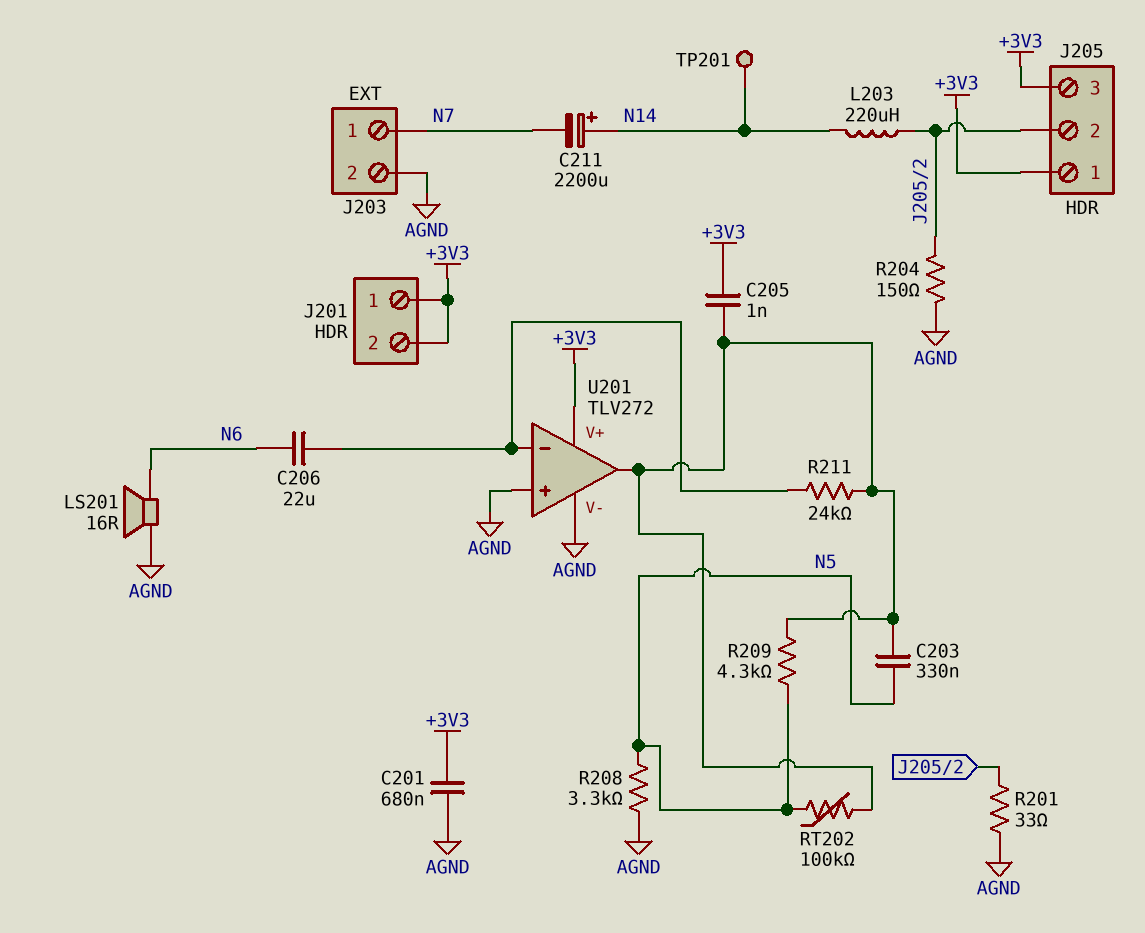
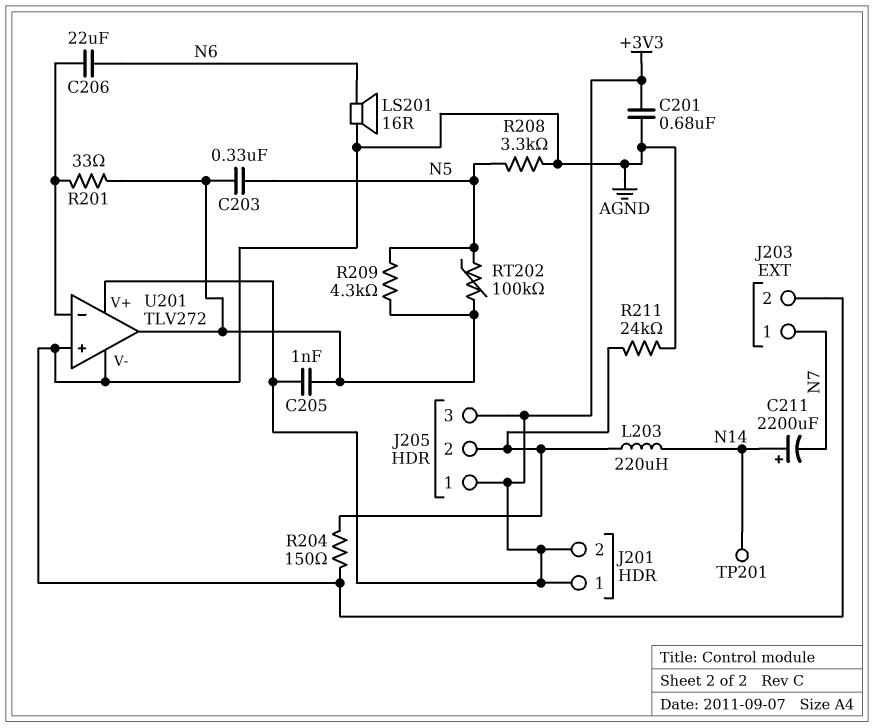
R201: 33 (AGND, J205/2) -> 33 (U201/in-, U201/out)
R211: 24k (U201/in-, U201/out) -> 24k (AGND, J205/2)

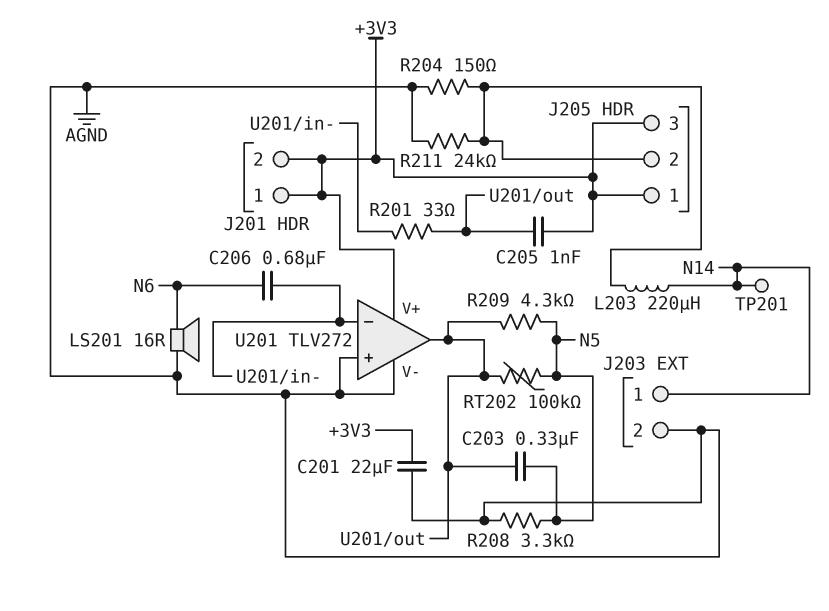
C201: 680nF (+3V3, AGND) -> 22uF (+3V3, AGND)
C206: 22uF (N6, U201/in-) -> 680nF (N6, U201/in-)
C211: 2200uF (plus N14, minus N7) -> none
J203 pin 1: N7 -> N14

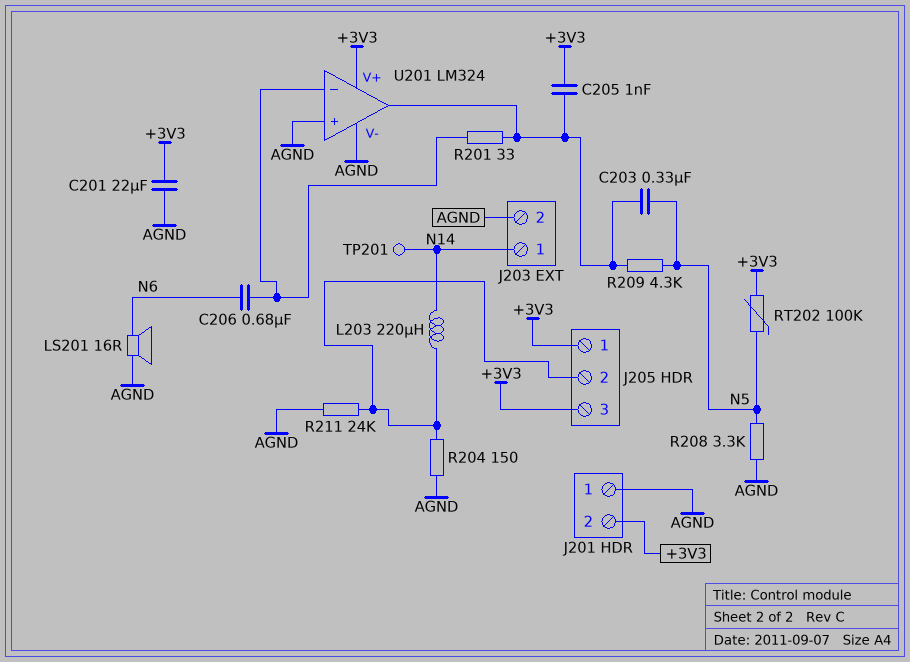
J201 pin 1: +3V3 -> AGND
RT202: 100k (N5, U201/out) -> 100k (+3V3, N5)
U201: TLV272 -> LM324

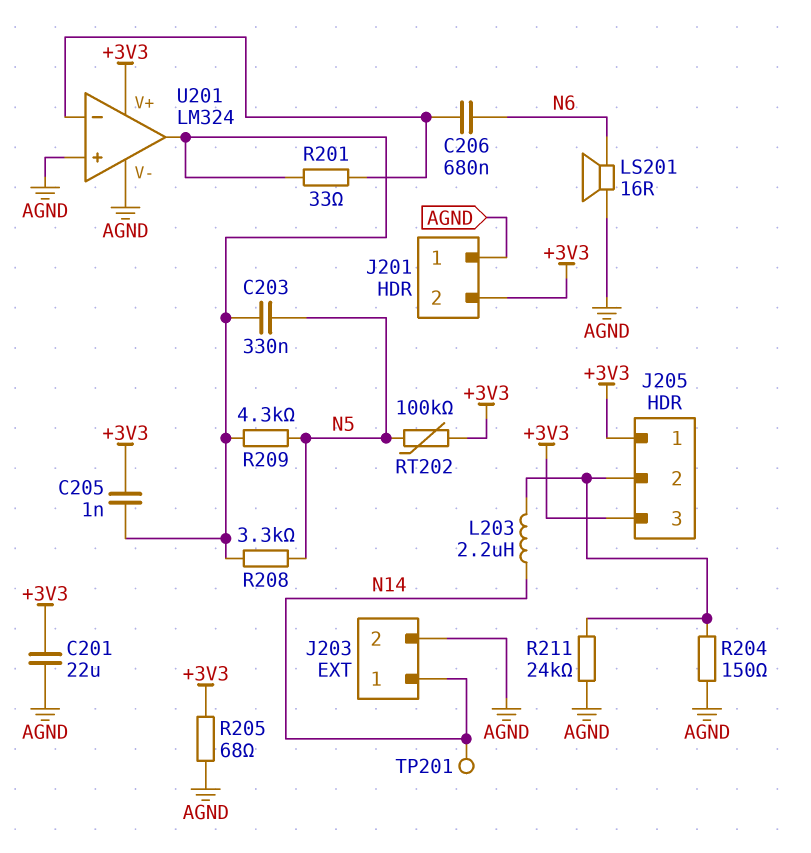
L203: 220uH (J205/2, N14) -> 2.2uH (J205/2, N14)
R205: none -> 68 (+3V3, AGND)
R208: 3.3k (AGND, N5) -> 3.3k (N5, U201/out)

